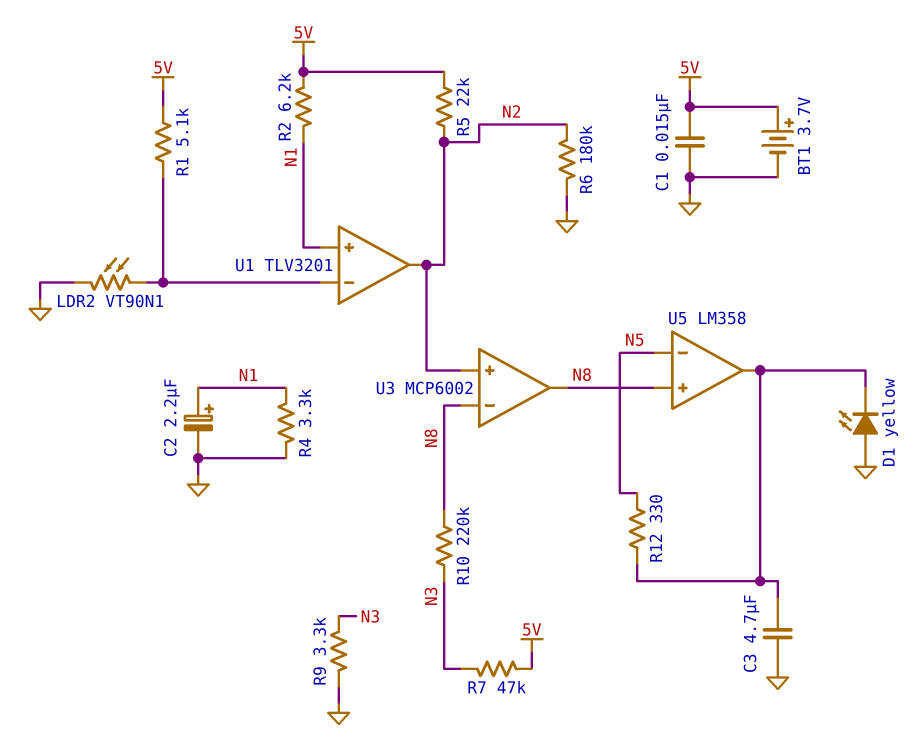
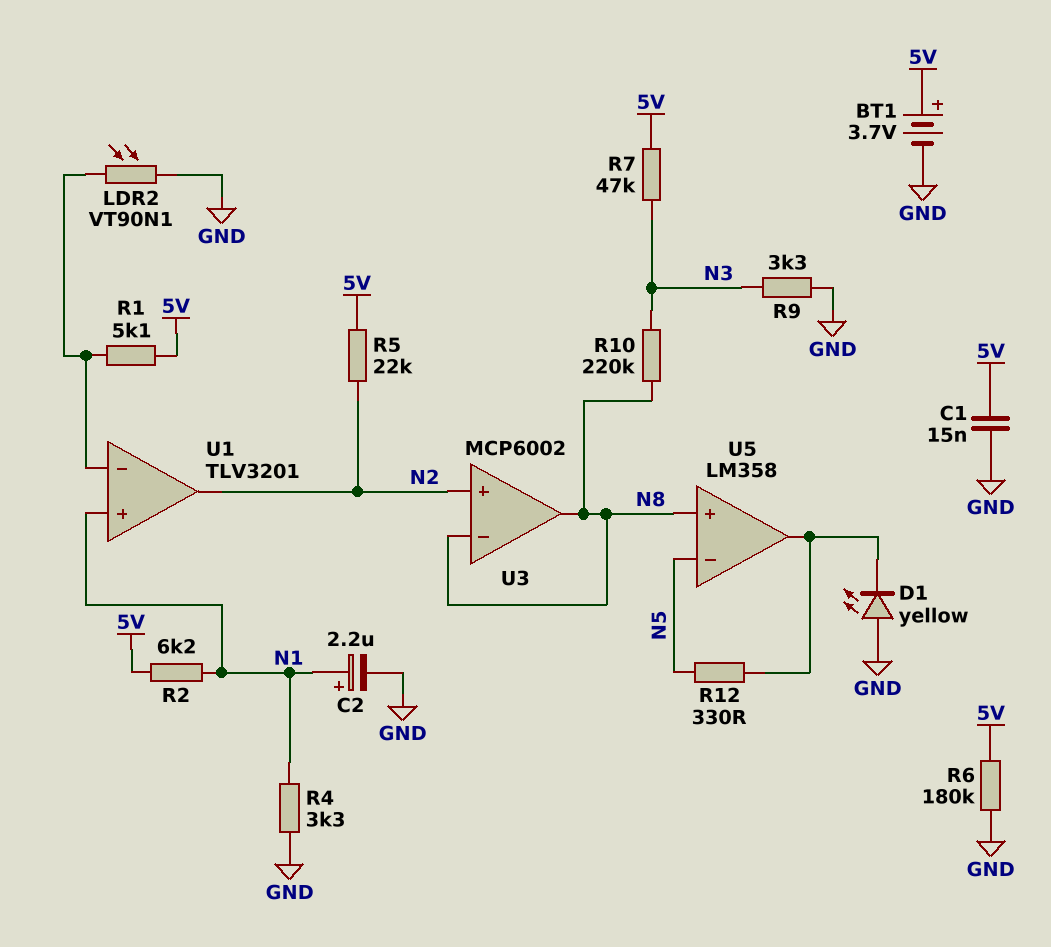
C3: 4.7uF (GND, U5/out) -> none
R6: 180k (GND, N2) -> 180k (5V, GND)

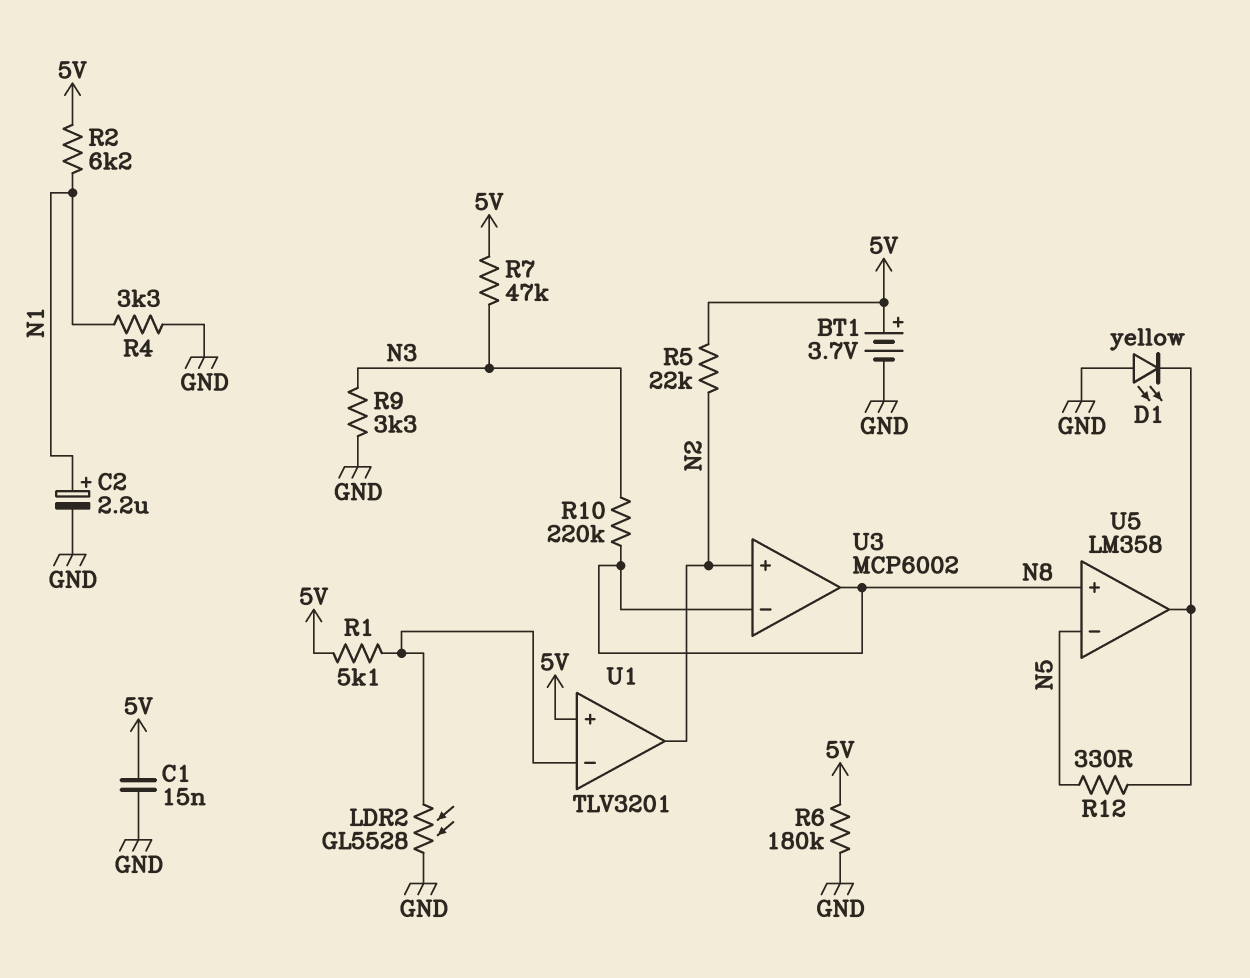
LDR2: VT90N1 (GND, U1/in-) -> GL5528 (GND, U1/in-)
U1 pin in+: N1 -> 5V

